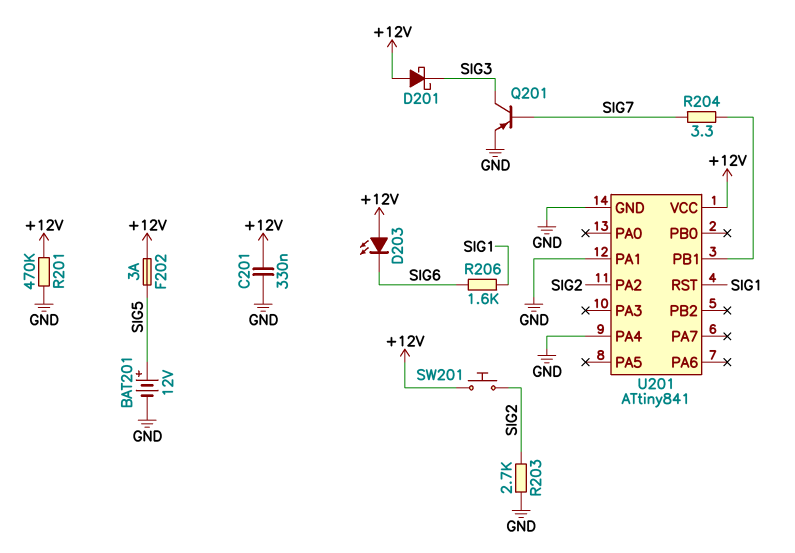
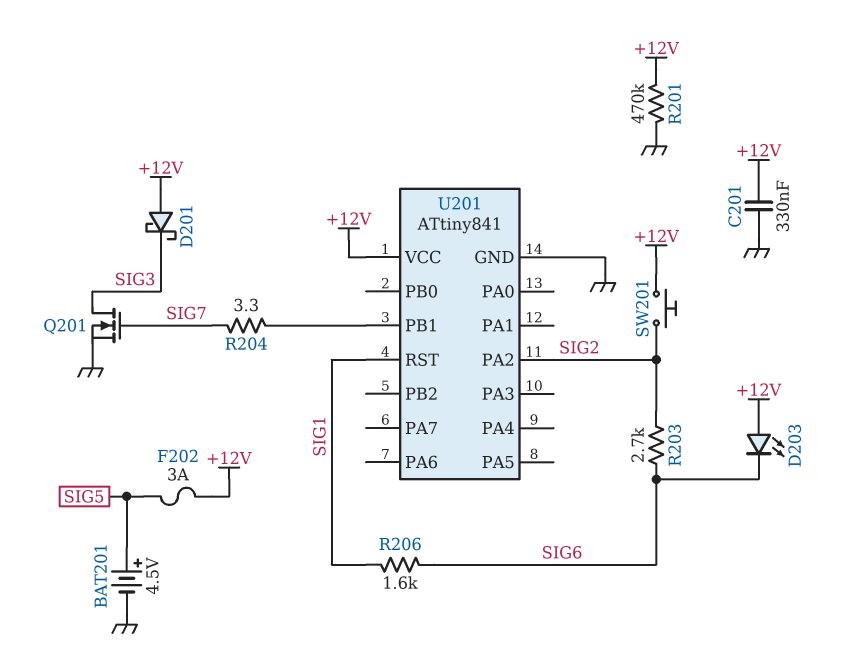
BAT201: 12V (plus SIG5, minus GND) -> 4.5V (plus SIG5, minus GND)
Q201: PNP (B SIG7, C SIG3, E GND) -> NMOS (G SIG7, D SIG3, S GND)
R203: 2.7k (GND, SIG2) -> 2.7k (SIG2, SIG6)
U201 pin PA1: GND -> none
U201 pin PA4: GND -> none

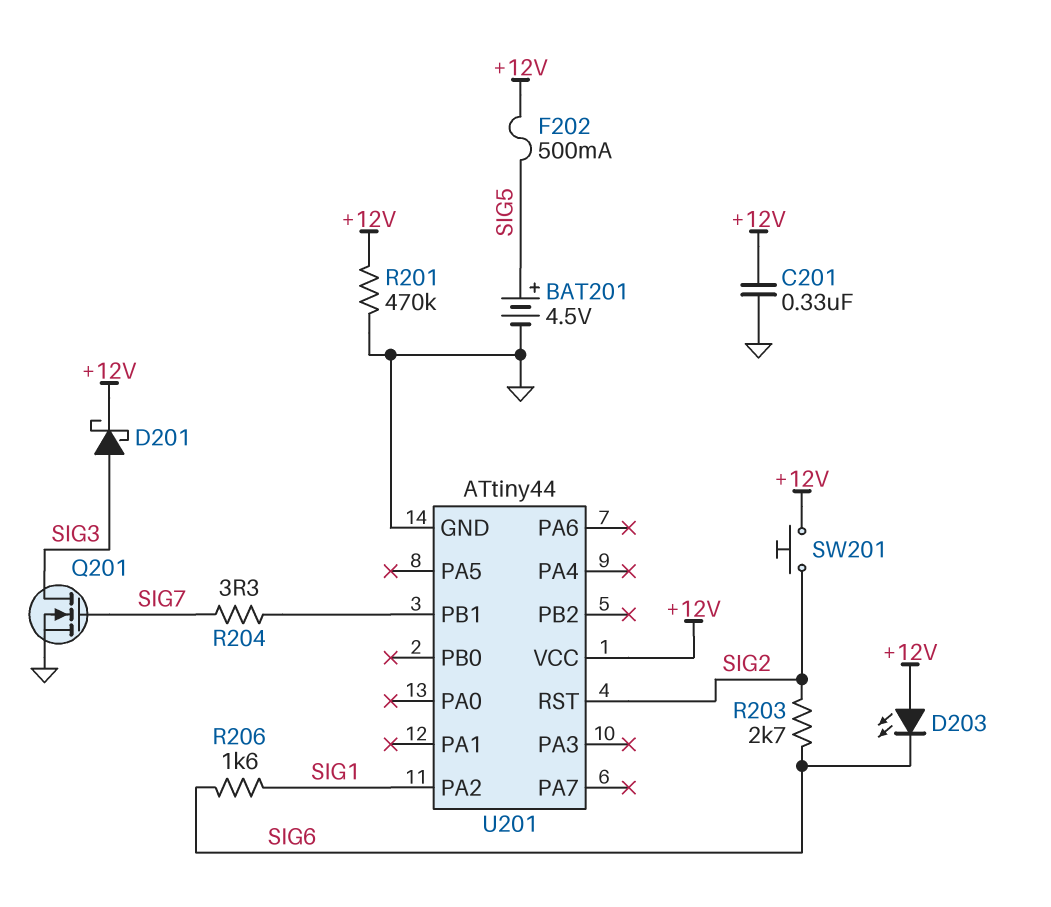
D201: schottky (A +12V, K SIG3) -> schottky (A SIG3, K +12V)
F202: 3A (+12V, SIG5) -> 500mA (+12V, SIG5)
U201: ATtiny841 -> ATtiny44
U201 pin PA2: SIG2 -> SIG1
U201 pin RST: SIG1 -> SIG2

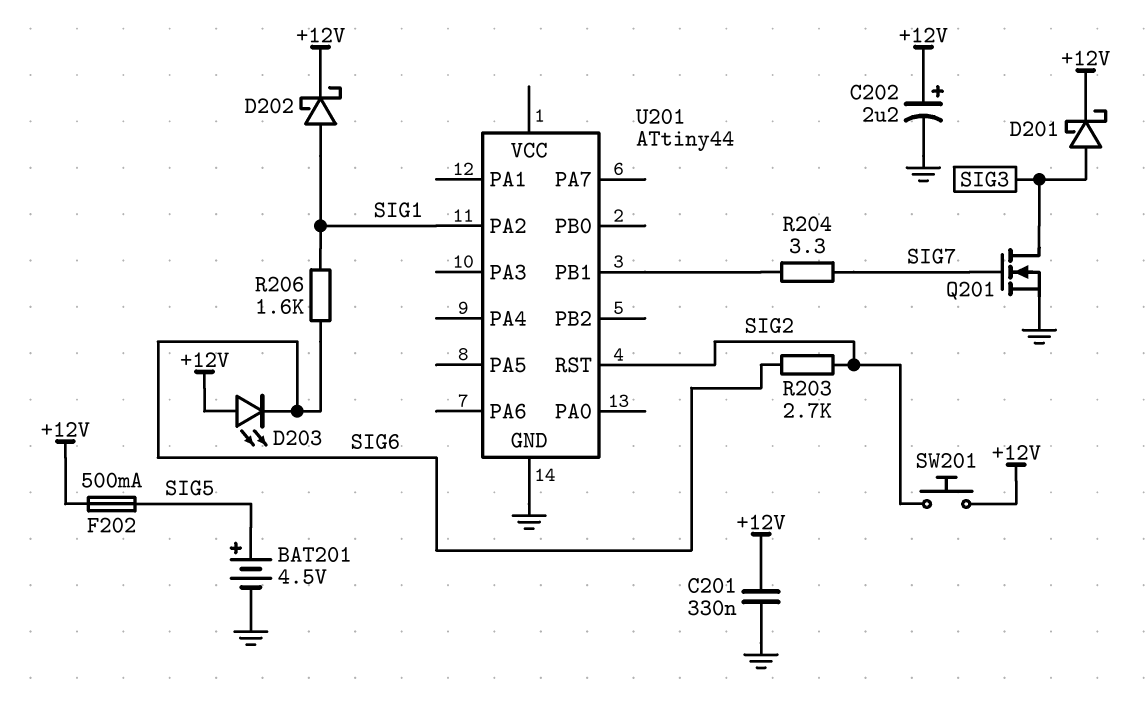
C202: none -> 2.2uF (plus +12V, minus GND)
D202: none -> schottky (A SIG1, K +12V)
R201: 470k (+12V, GND) -> none
U201 pin VCC: +12V -> none

